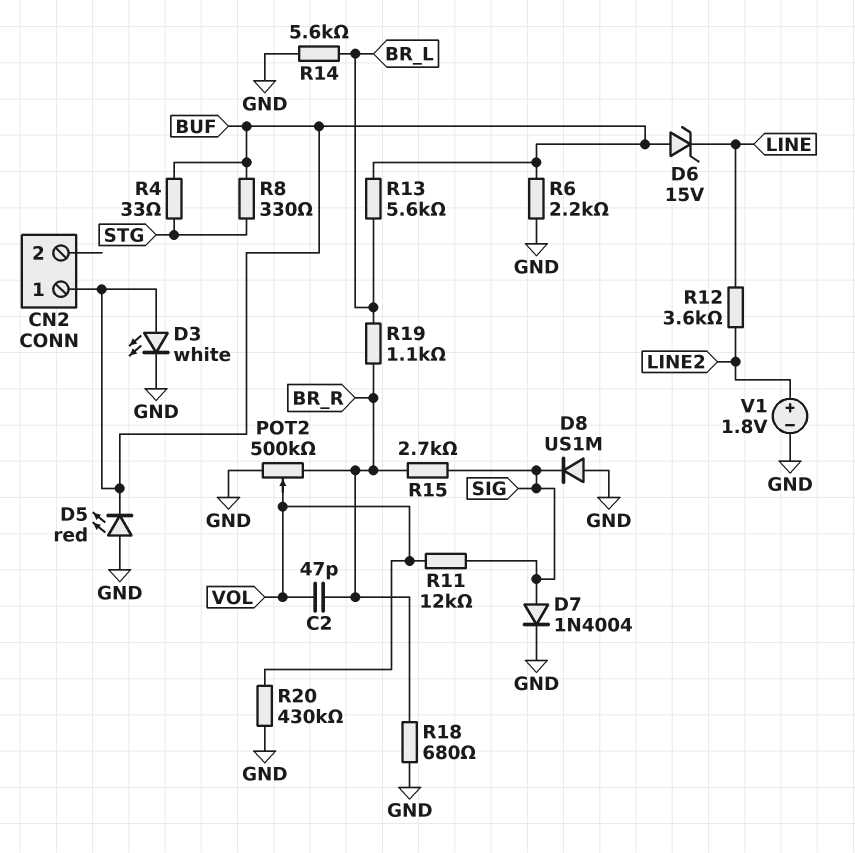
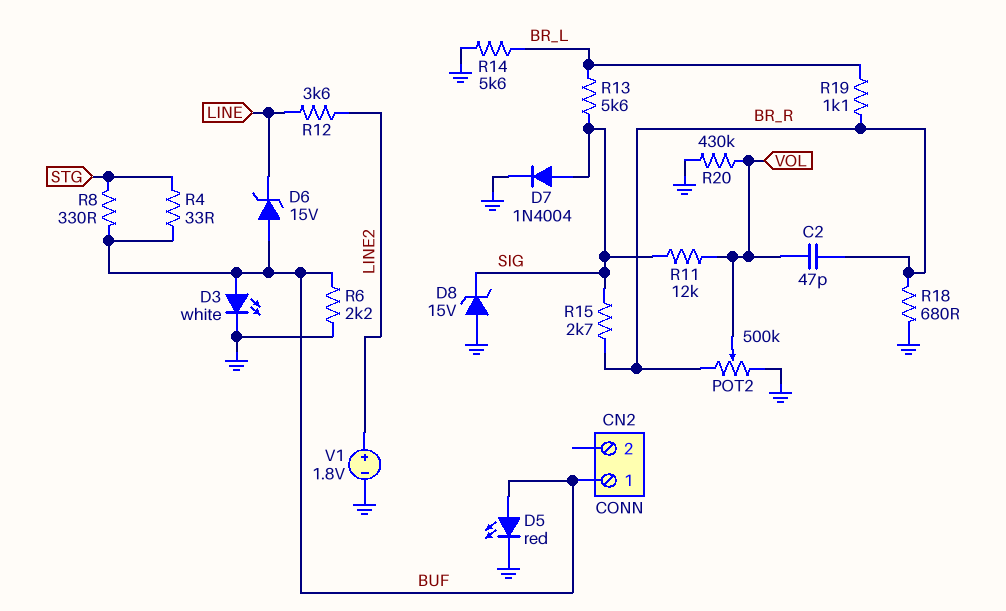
D5: LED red (A GND, K BUF) -> LED red (A BUF, K GND)
D8: diode US1M (A GND, K SIG) -> zener 15V (A GND, K SIG)
R13: 5.6k (BR_L, BUF) -> 5.6k (BR_L, SIG)

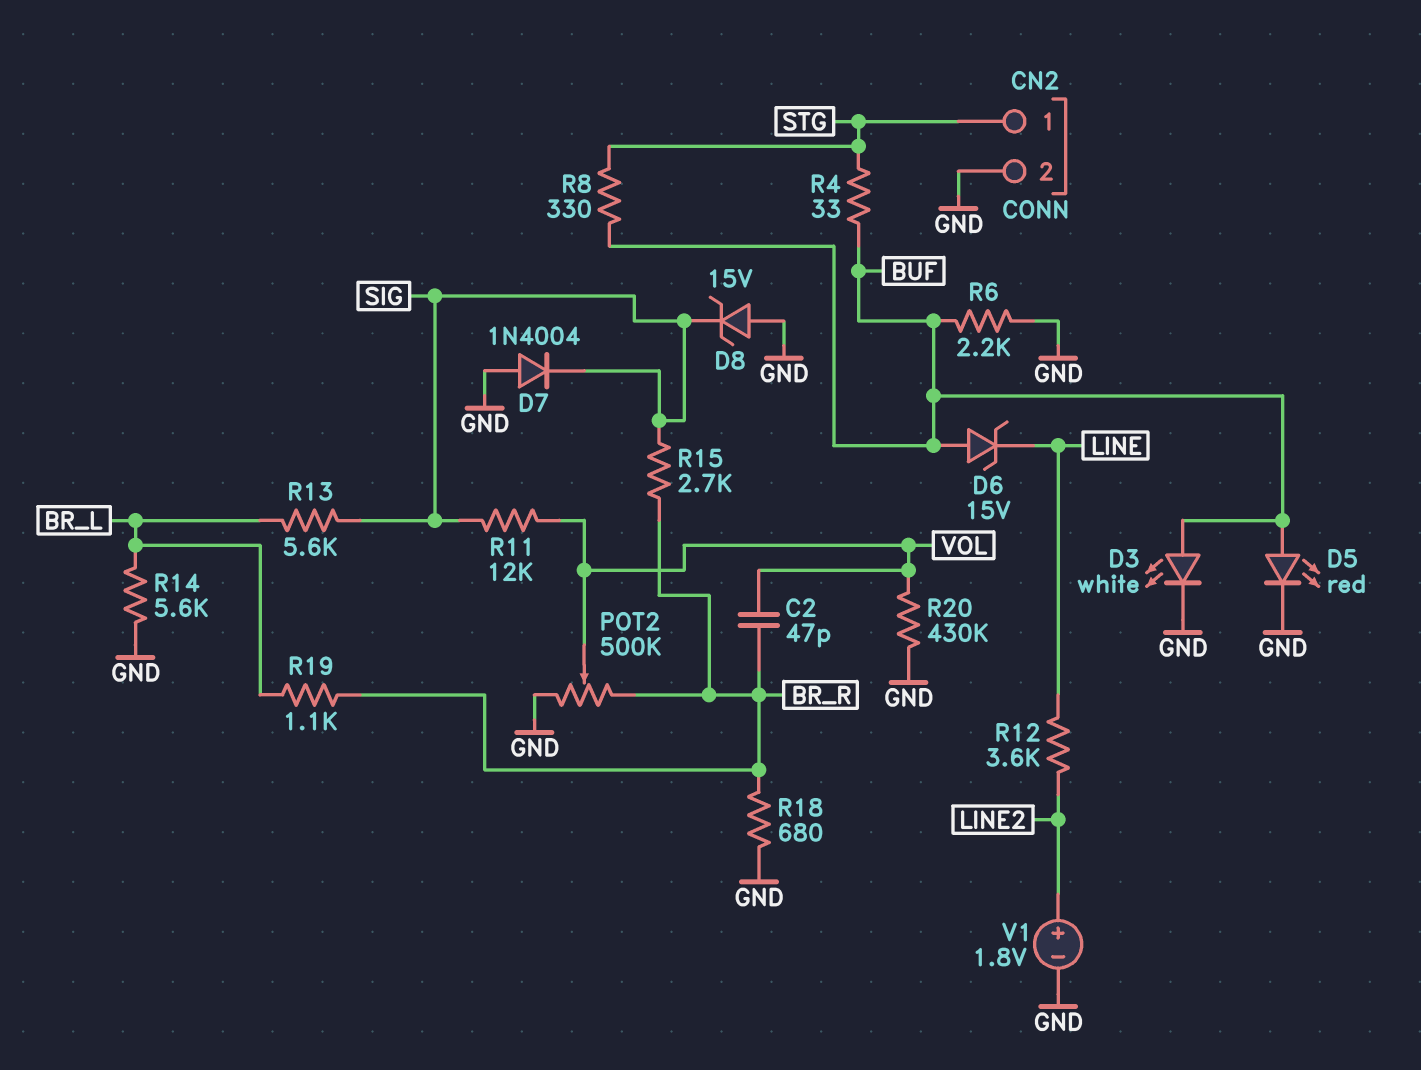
CN2 pin 1: BUF -> STG
CN2 pin 2: none -> GND
D7: diode 1N4004 (A SIG, K GND) -> diode 1N4004 (A GND, K SIG)

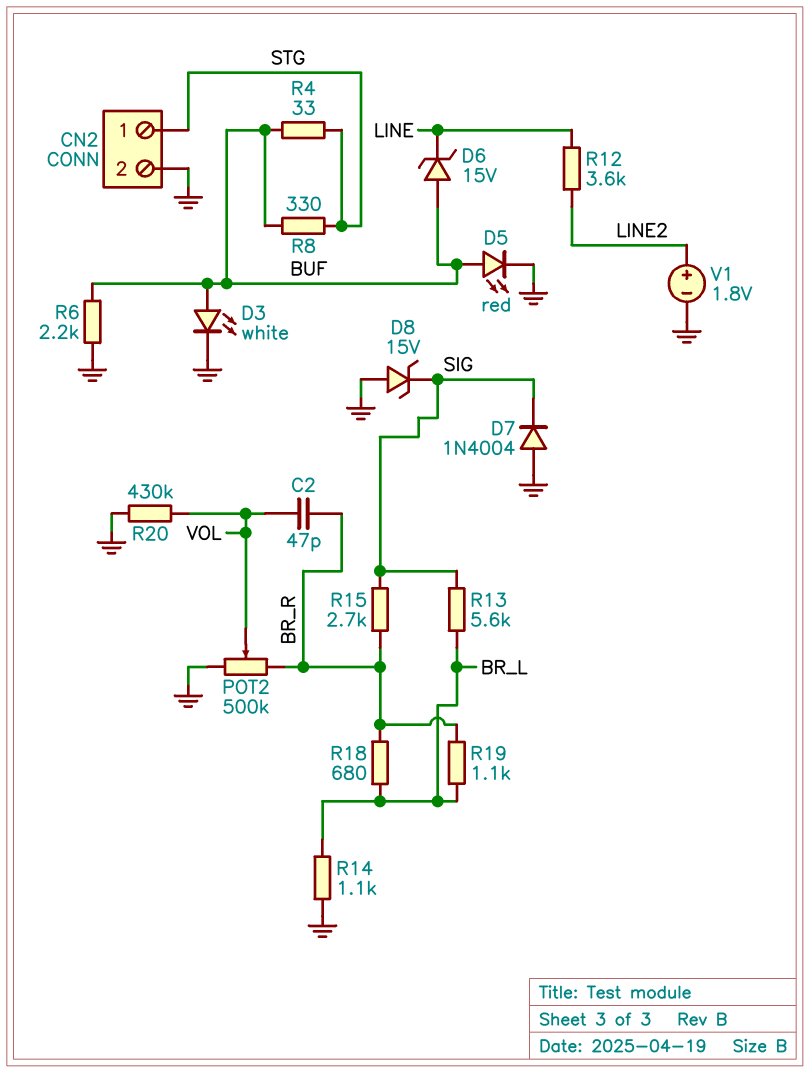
R11: 12k (SIG, VOL) -> none
R14: 5.6k (BR_L, GND) -> 1.1k (BR_L, GND)
R18: 680 (BR_R, GND) -> 680 (BR_L, BR_R)

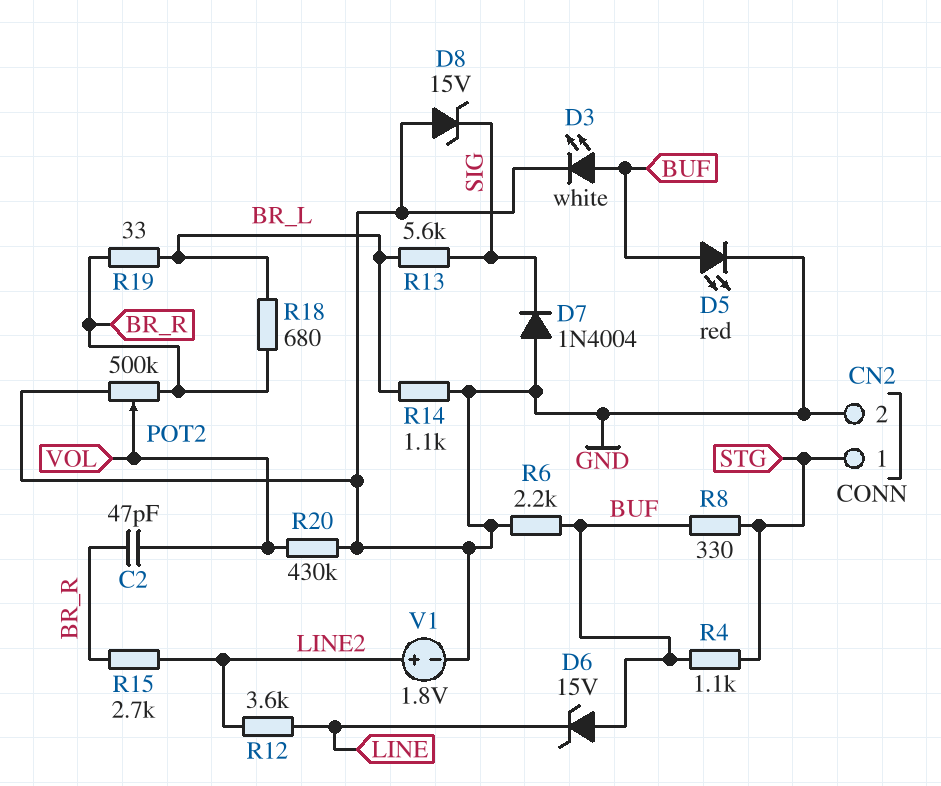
R4: 33 (BUF, STG) -> 1.1k (BUF, STG)
R15: 2.7k (BR_R, SIG) -> 2.7k (BR_R, LINE2)
R19: 1.1k (BR_L, BR_R) -> 33 (BR_L, BR_R)

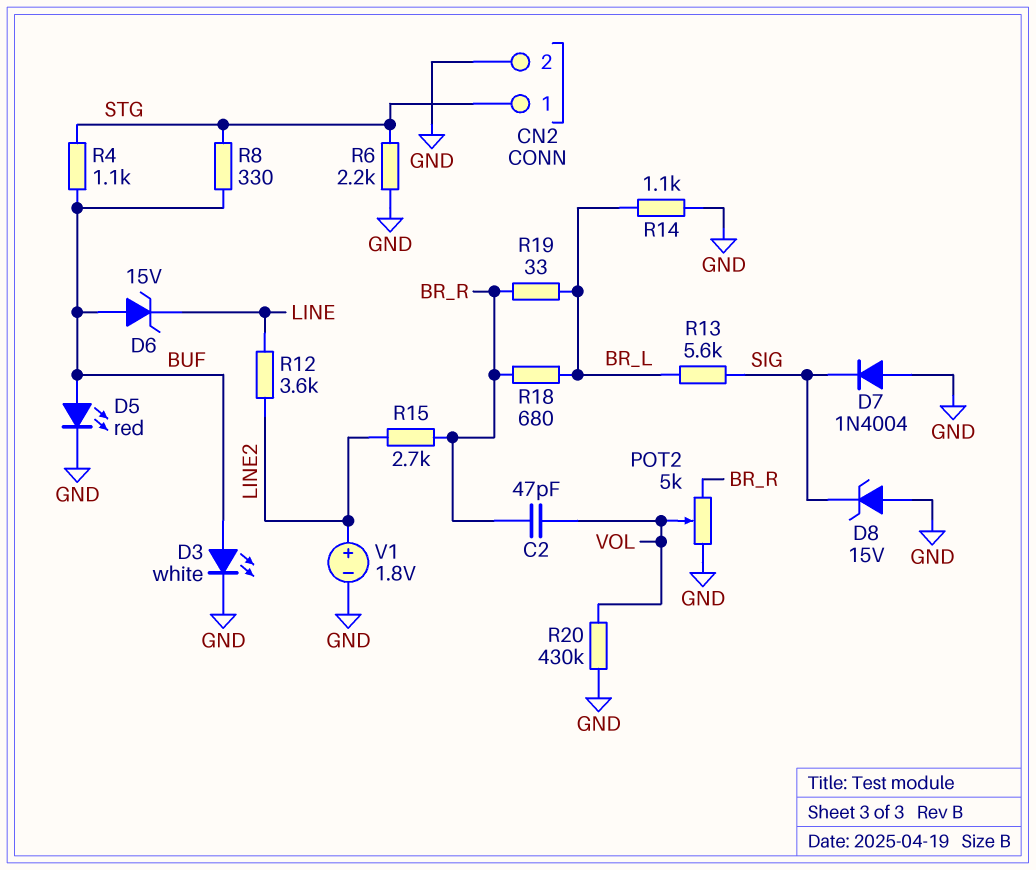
POT2: 500k (BR_R, GND, wiper VOL) -> 5k (BR_R, GND, wiper VOL)
R6: 2.2k (BUF, GND) -> 2.2k (GND, STG)

